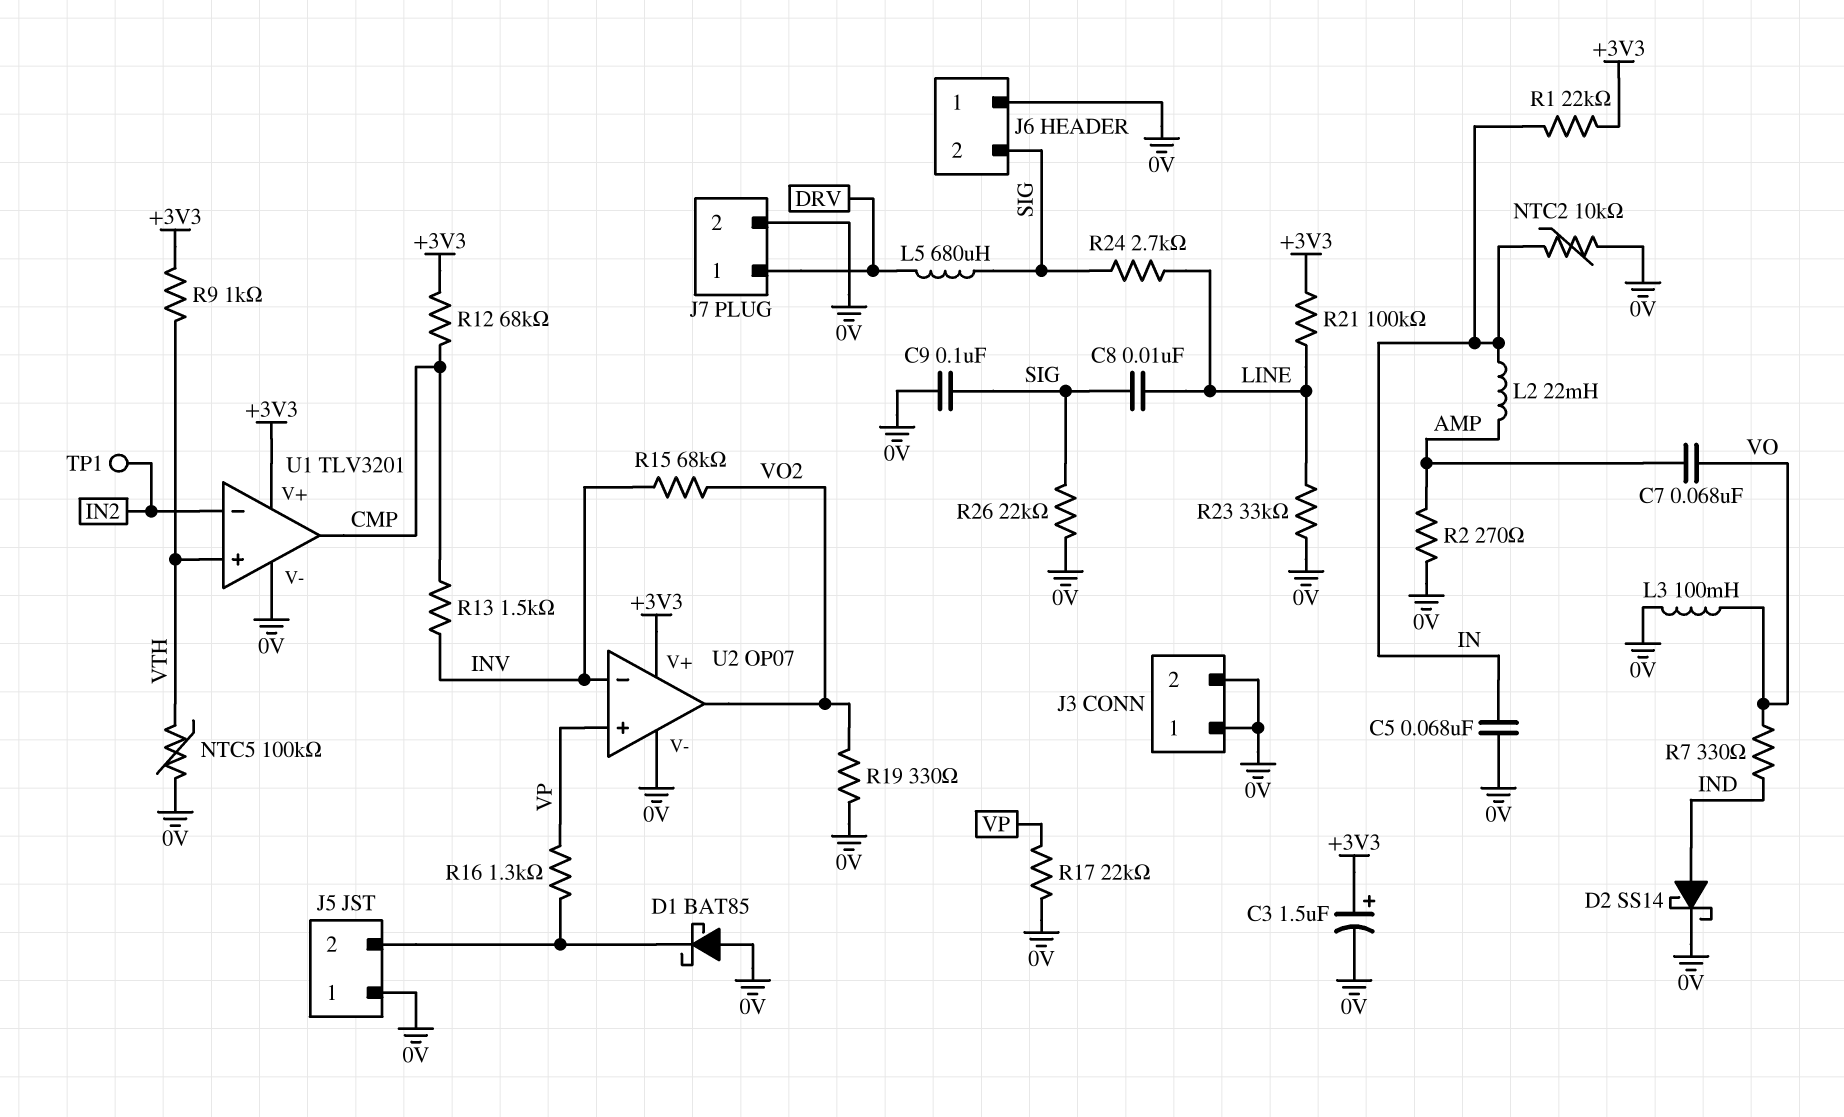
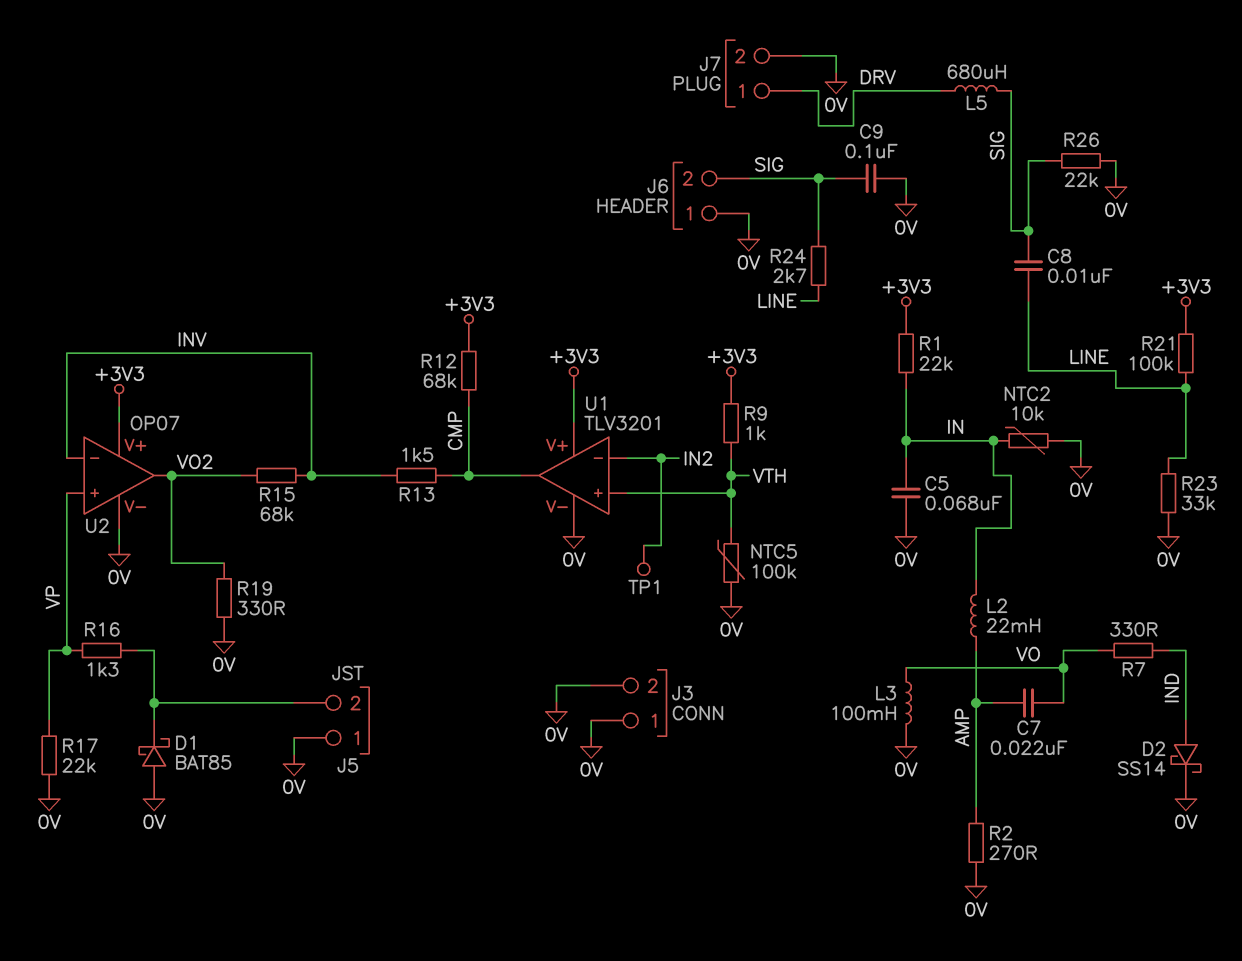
C3: 1.5uF (plus +3V3, minus 0V) -> none
C7: 68nF (AMP, VO) -> 22nF (AMP, VO)

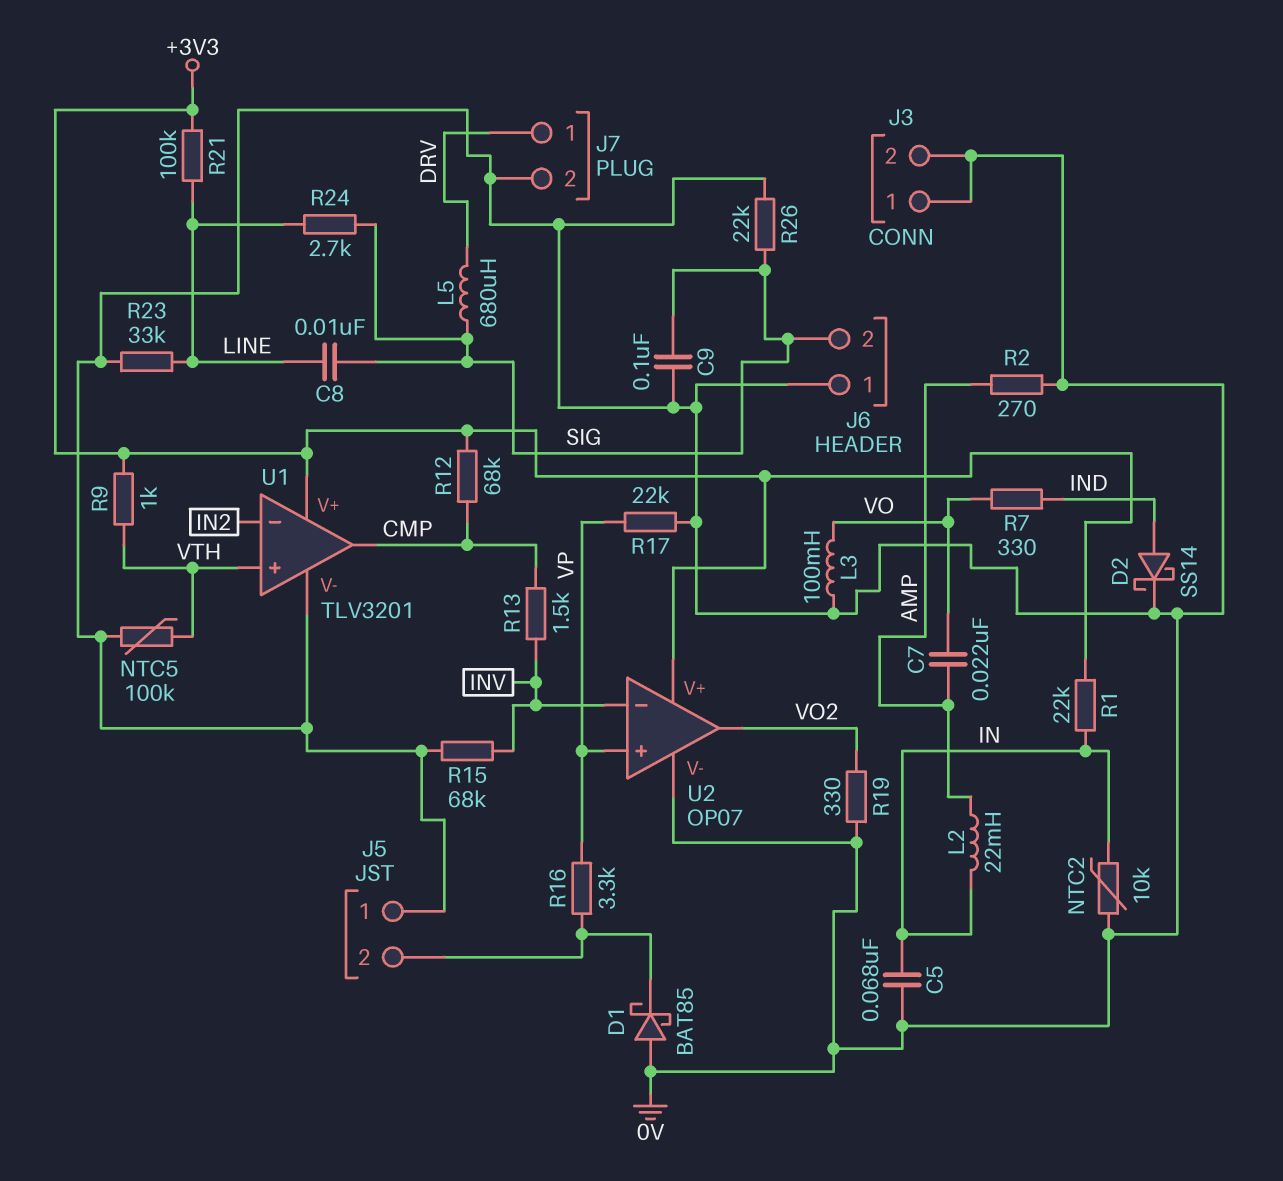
R15: 68k (INV, VO2) -> 68k (0V, INV)
R16: 1.3k (J5/2, VP) -> 3.3k (J5/2, VP)
TP1: test point (IN2) -> none

